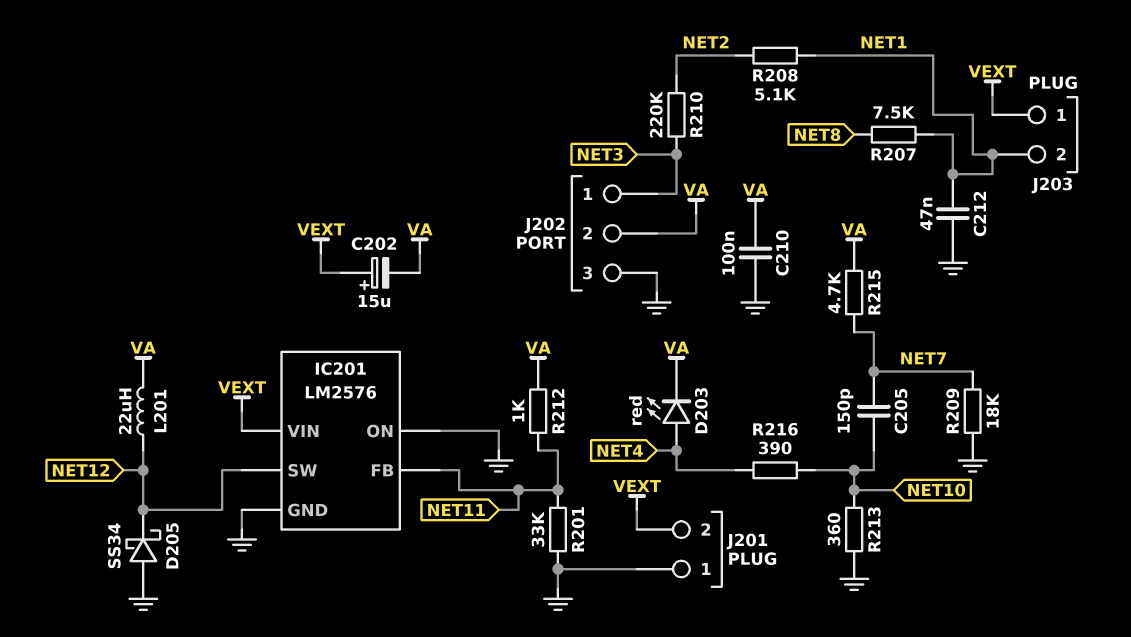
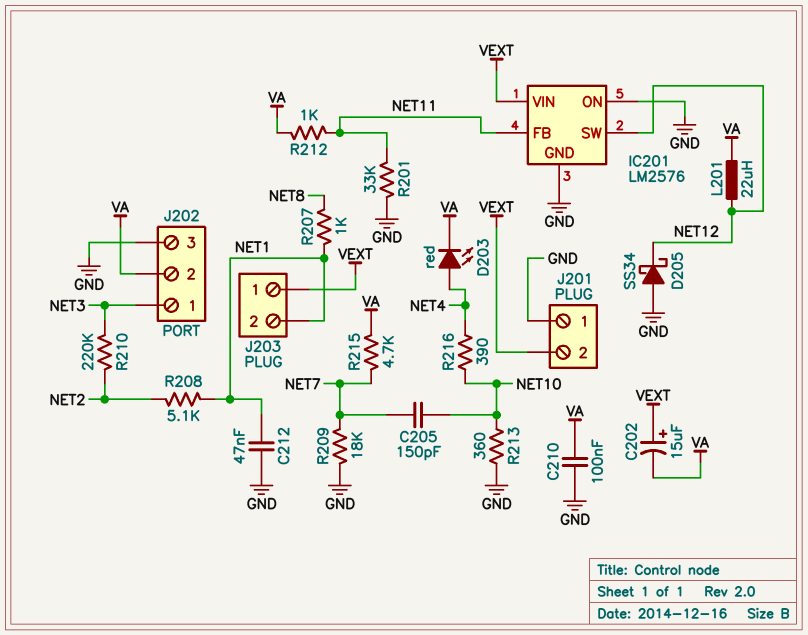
R207: 7.5k (NET1, NET8) -> 1k (NET1, NET8)

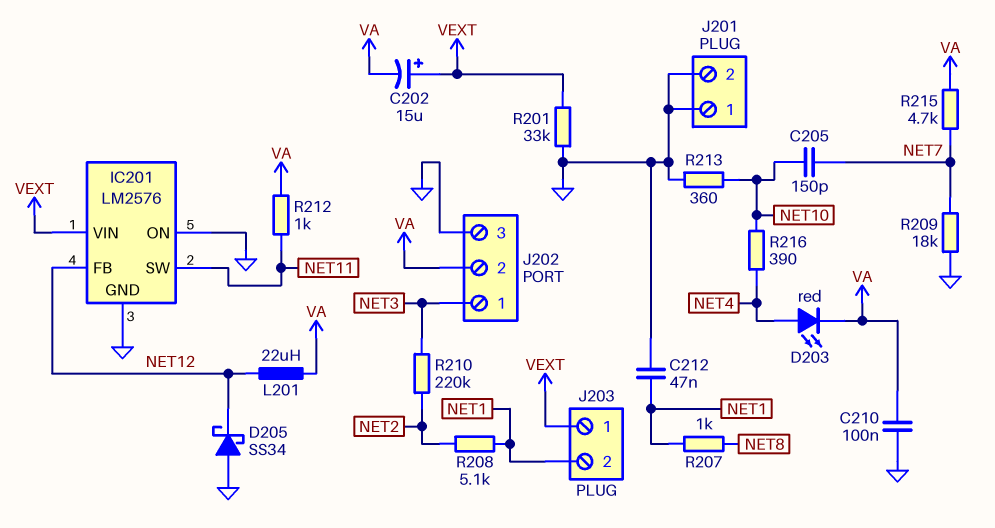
IC201 pin FB: NET11 -> NET12
IC201 pin SW: NET12 -> NET11
J201 pin 2: VEXT -> GND
R201: 33k (GND, NET11) -> 33k (GND, VEXT)

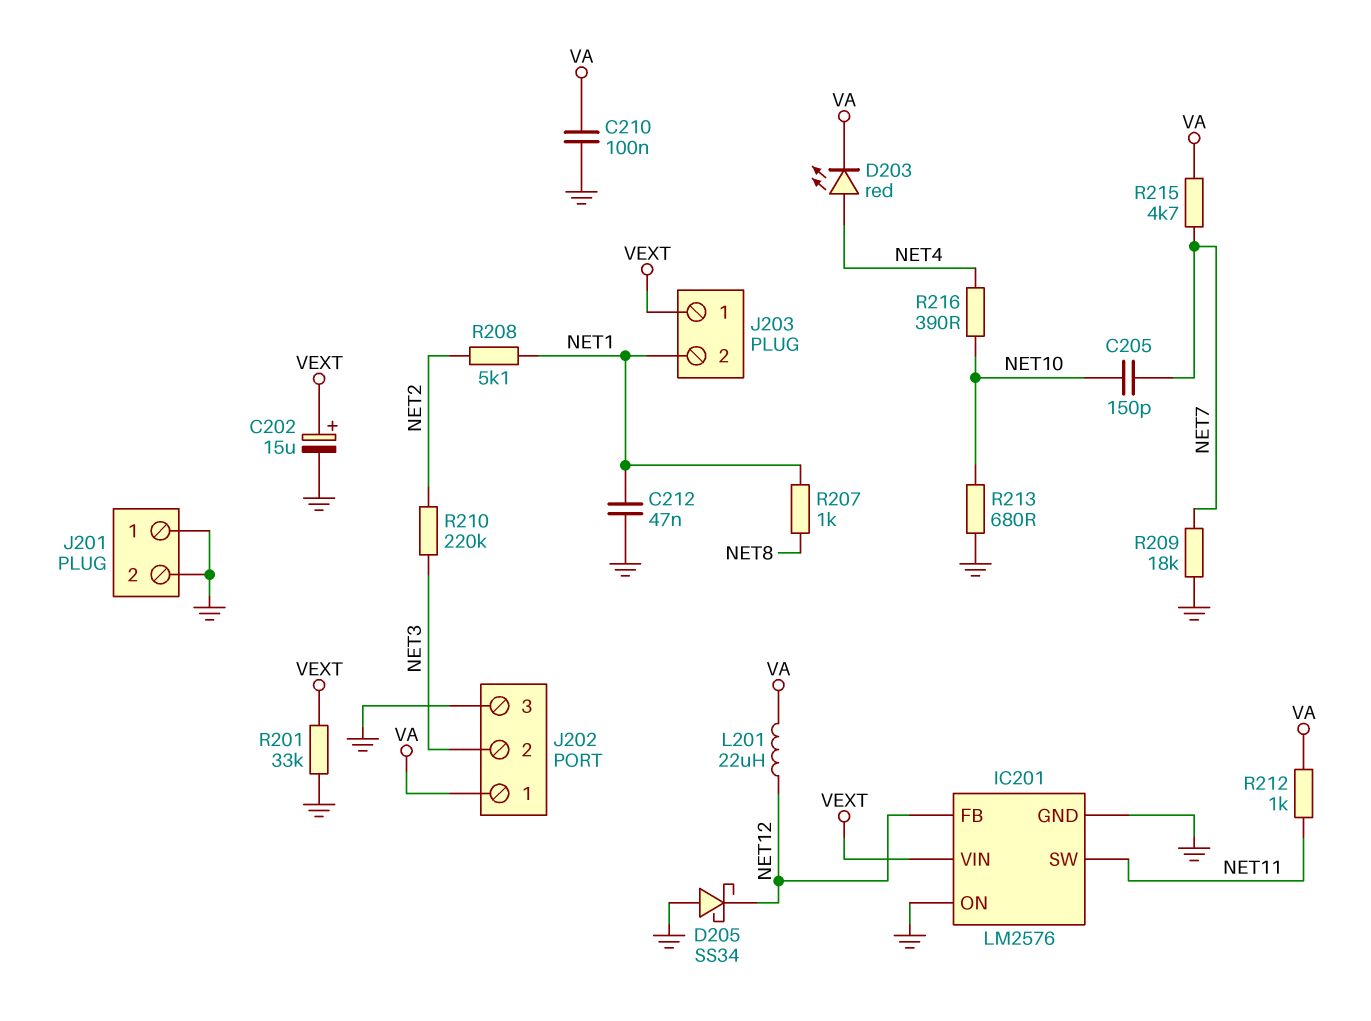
C202: 15uF (plus VEXT, minus VA) -> 15uF (plus VEXT, minus GND)
J202 pin 1: NET3 -> VA
J202 pin 2: VA -> NET3
R213: 360 (GND, NET10) -> 680 (GND, NET10)

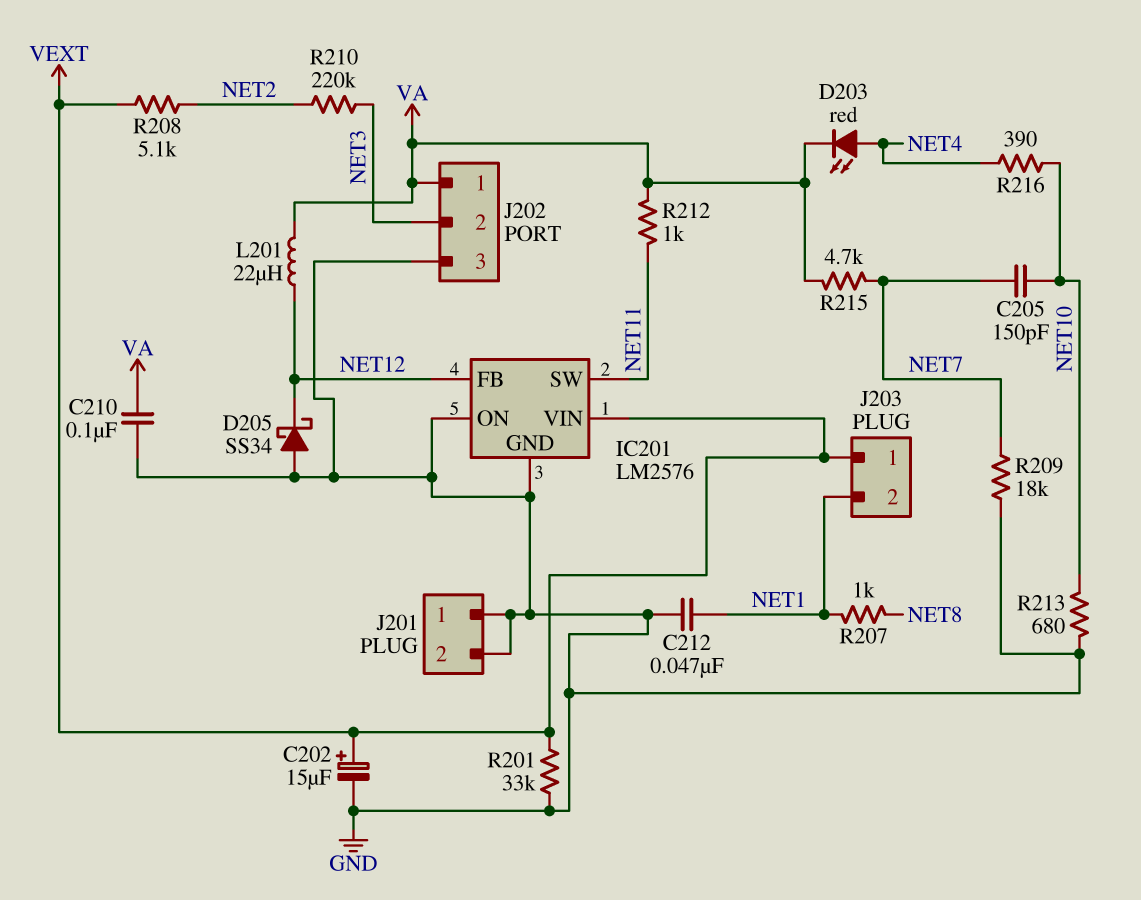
R208: 5.1k (NET1, NET2) -> 5.1k (NET2, VEXT)

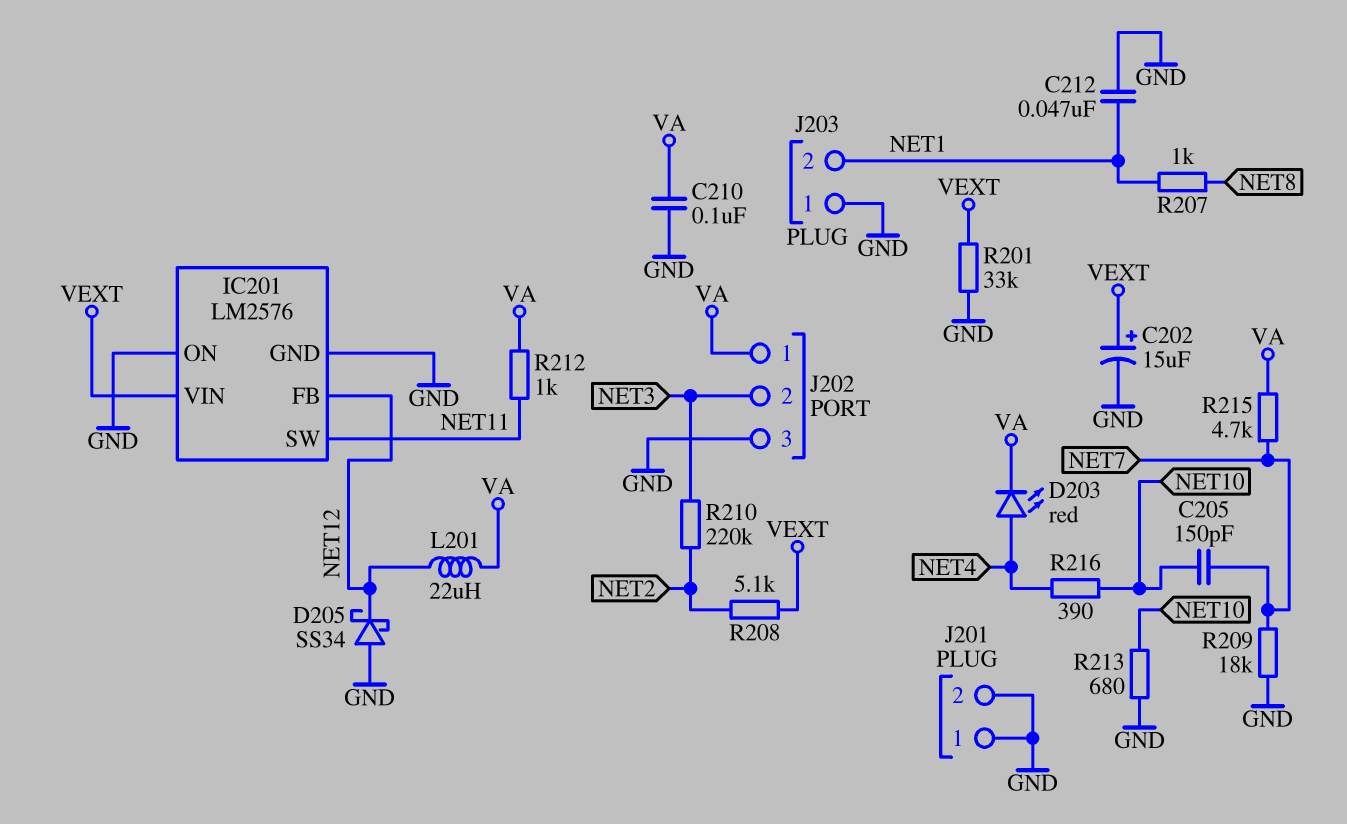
J203 pin 1: VEXT -> GND

